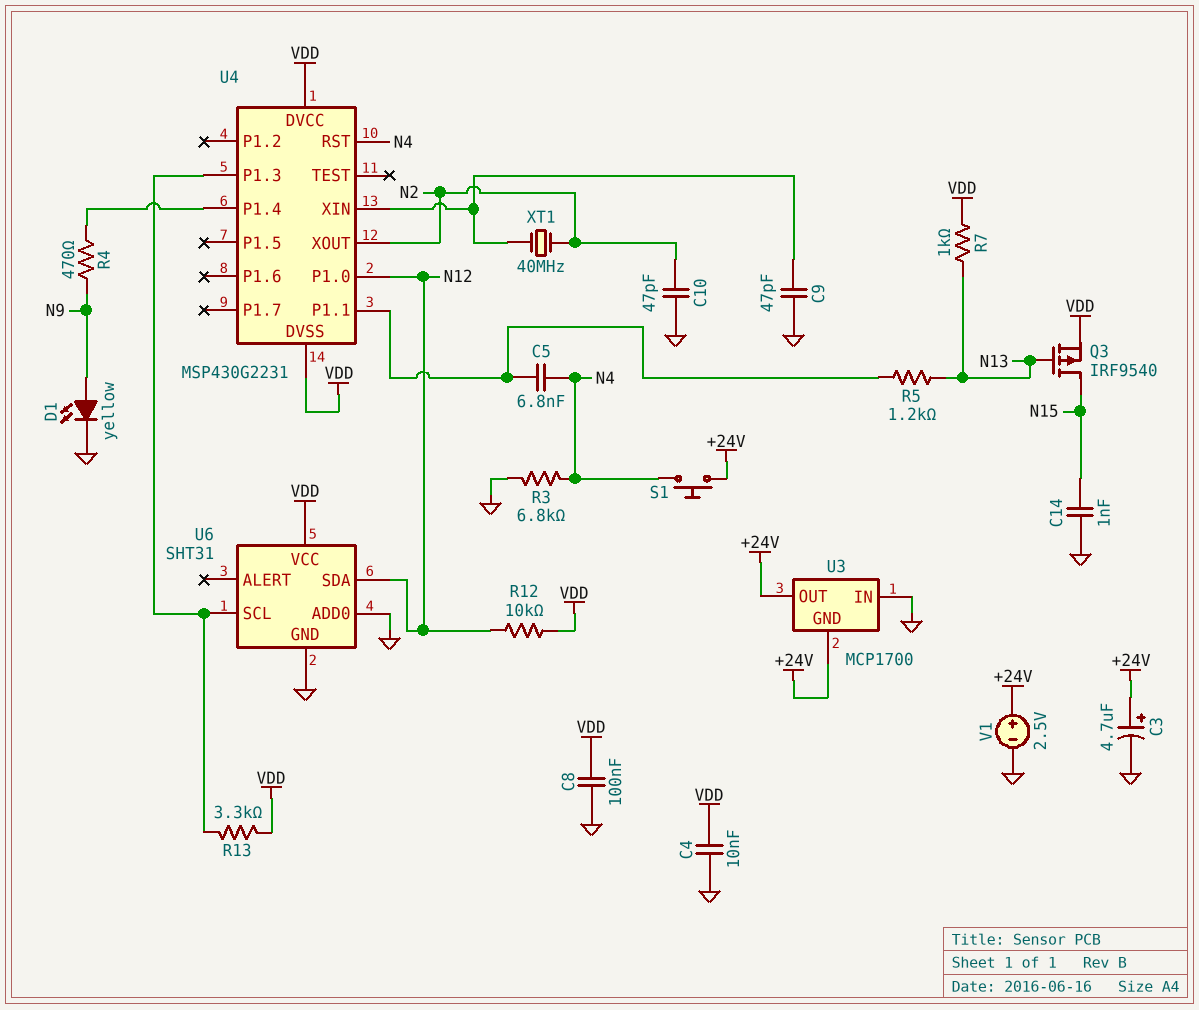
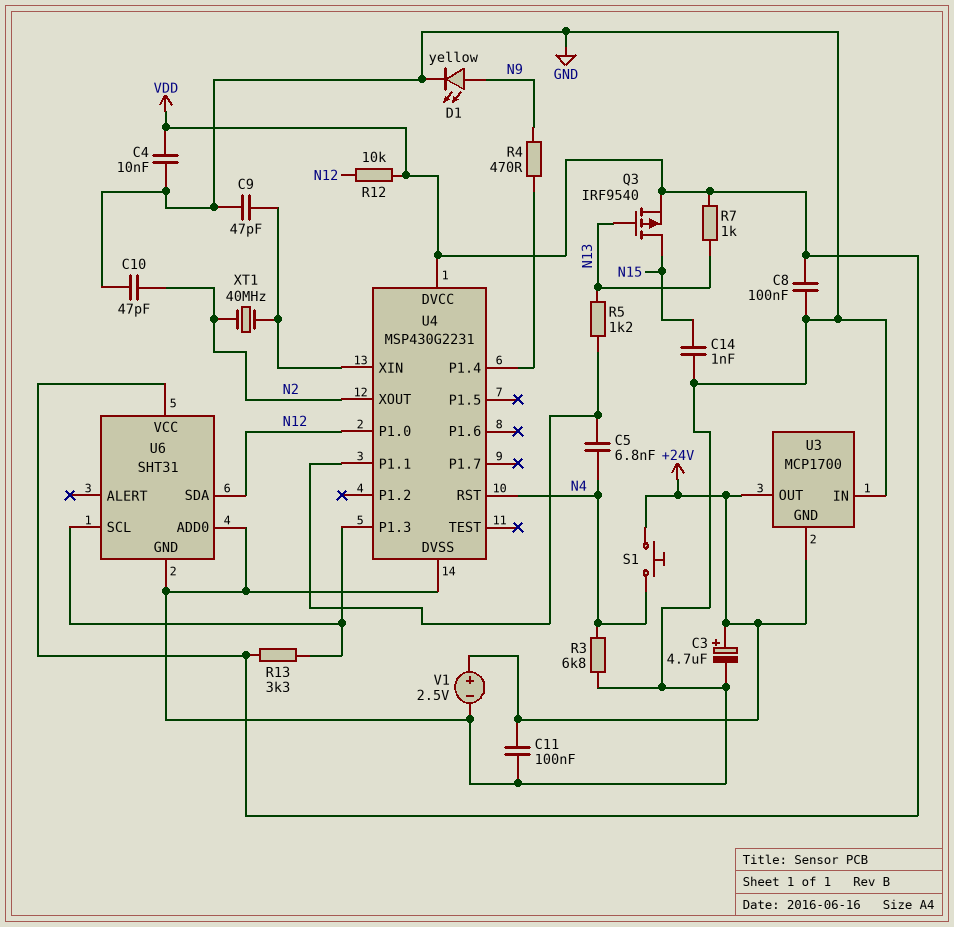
C11: none -> 100nF (+24V, GND)
U4 pin DVSS: VDD -> GND

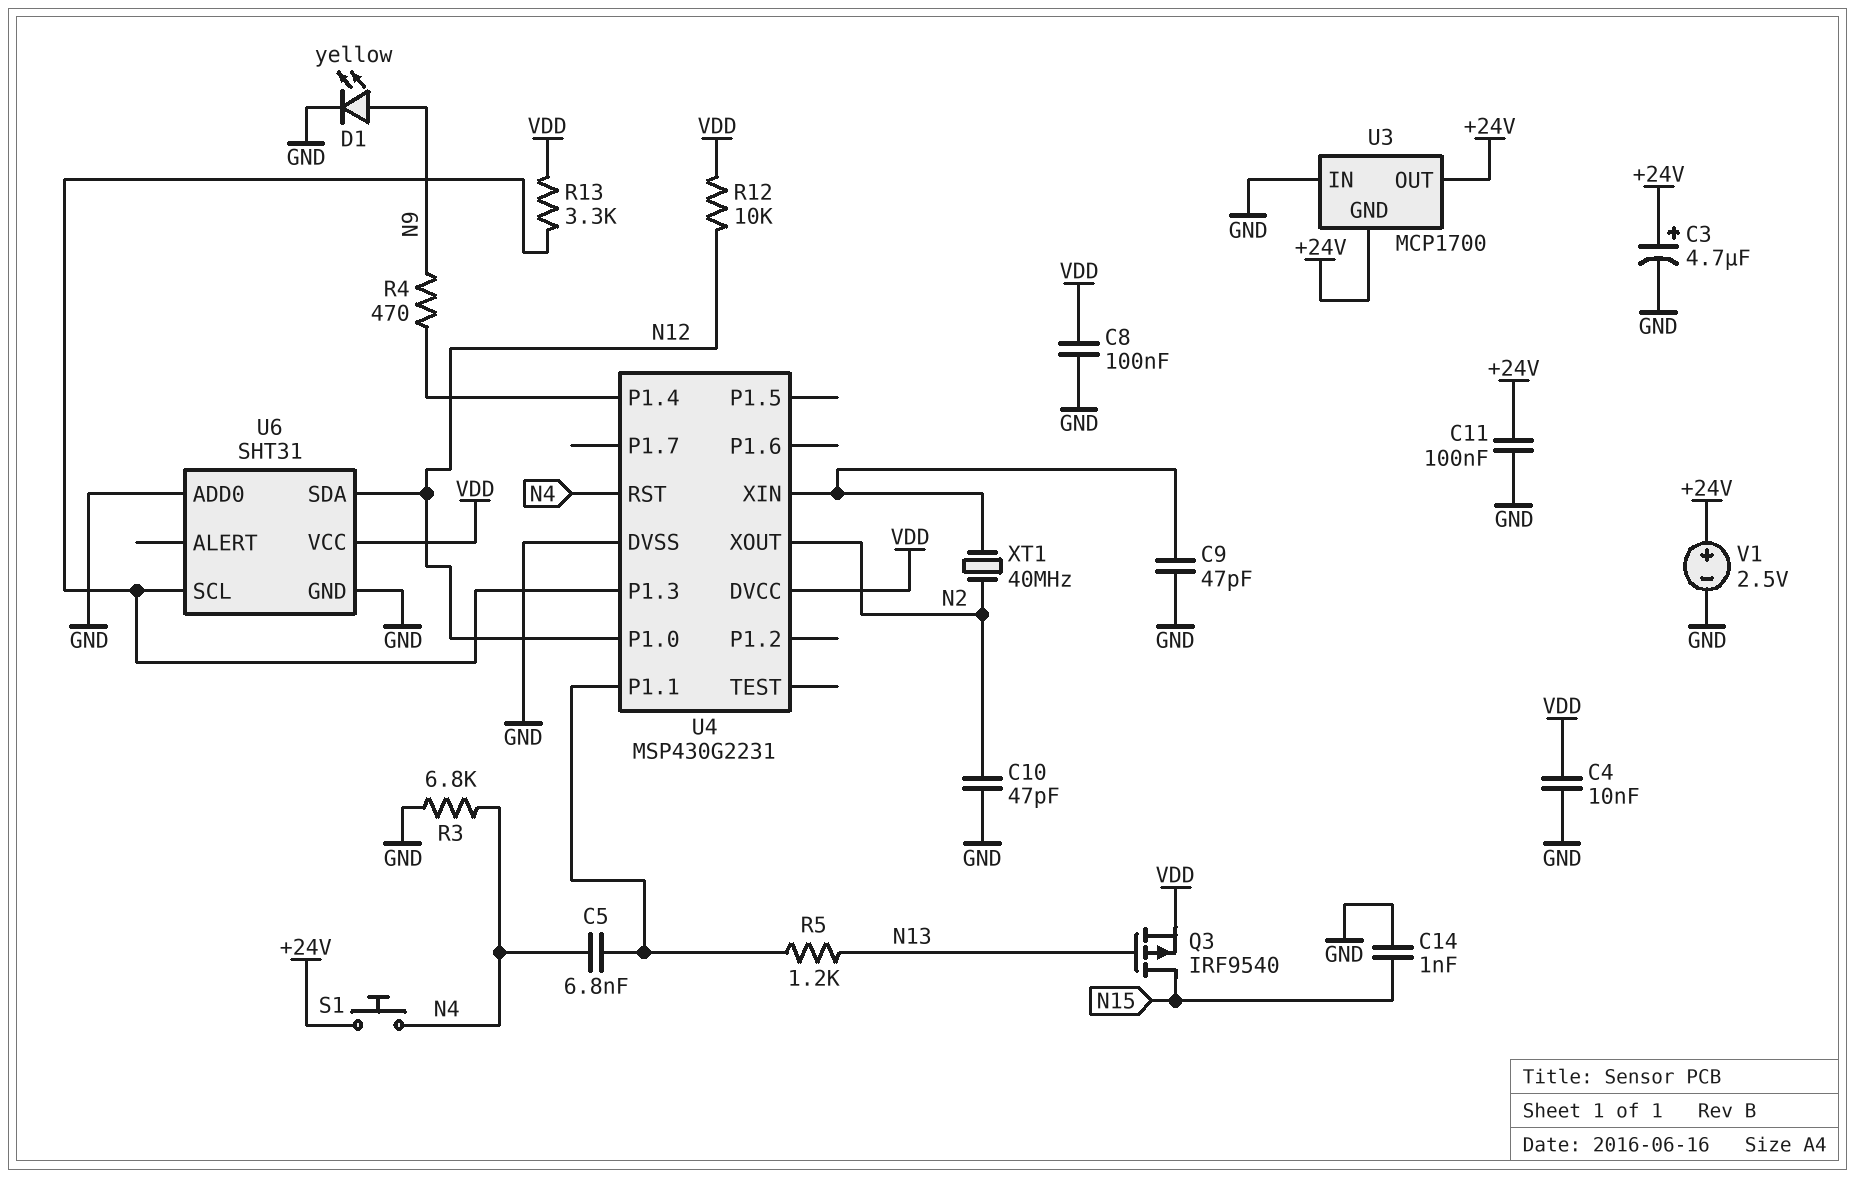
R7: 1k (N13, VDD) -> none

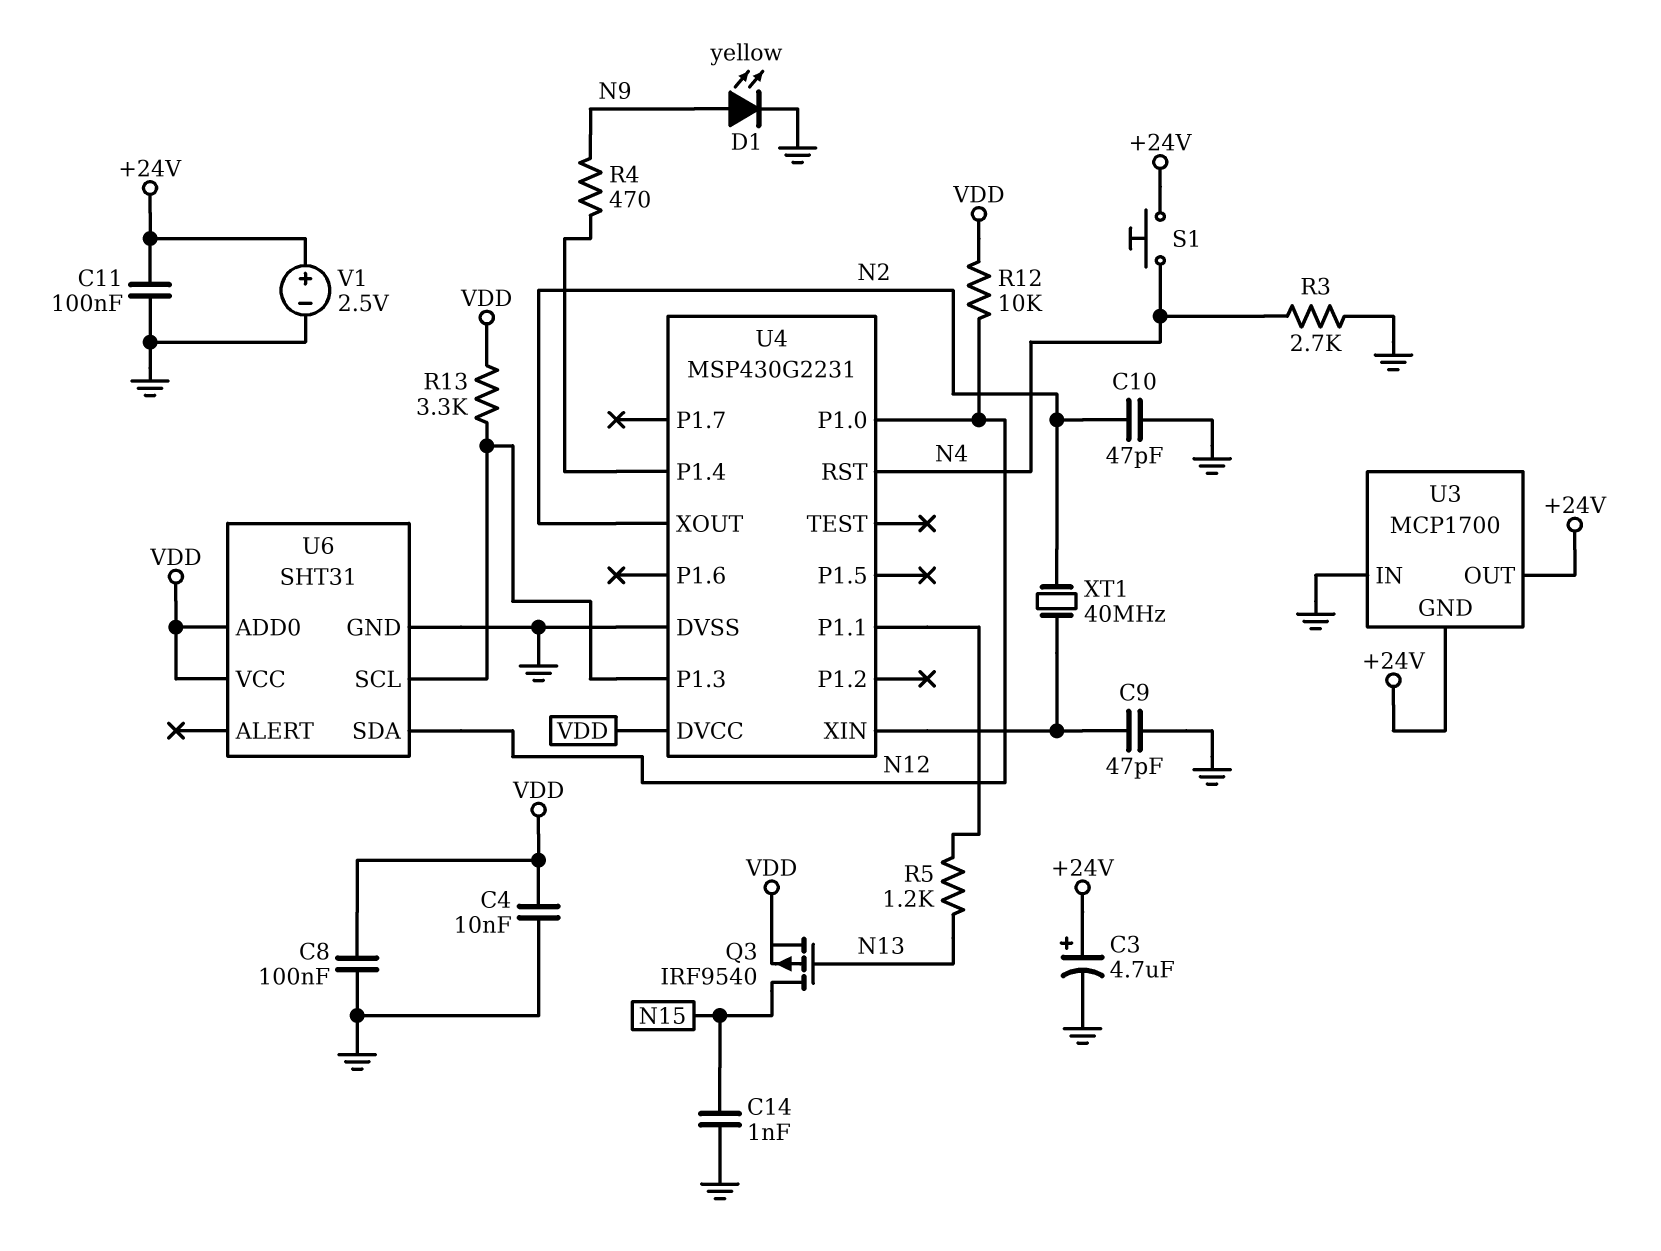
C5: 6.8nF (N4, U4/P1.1) -> none
R3: 6.8k (GND, N4) -> 2.7k (GND, N4)
U6 pin ADD0: GND -> VDD

